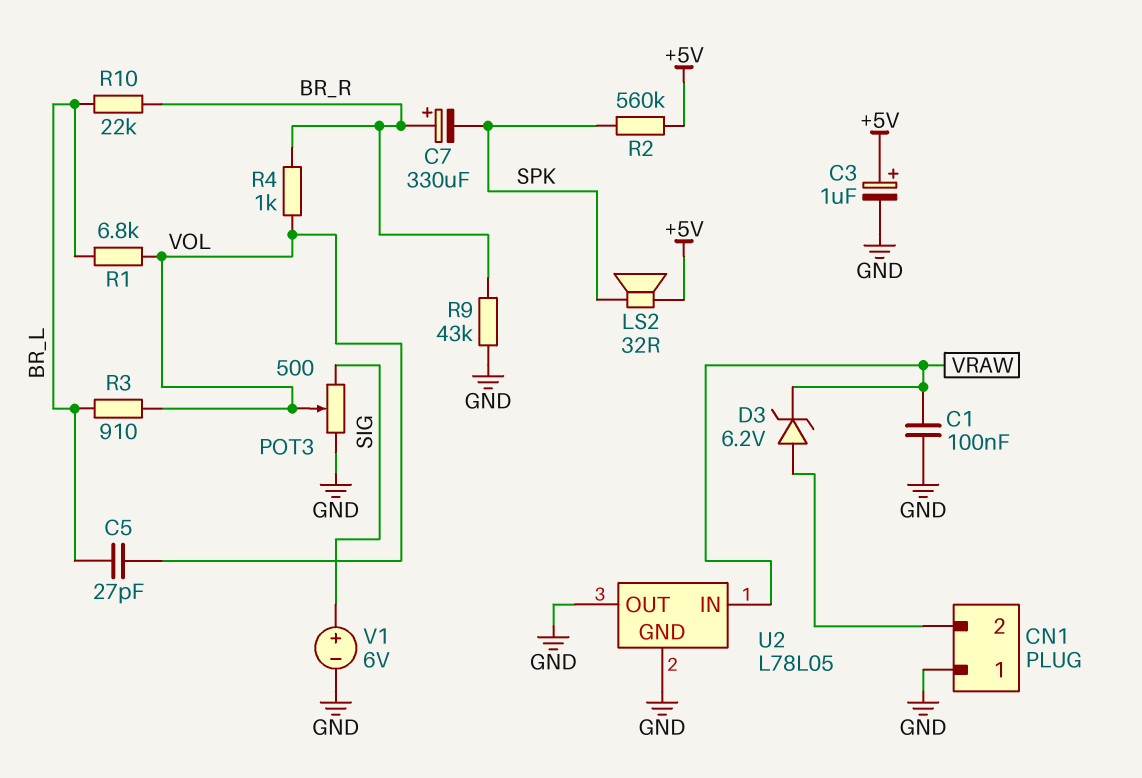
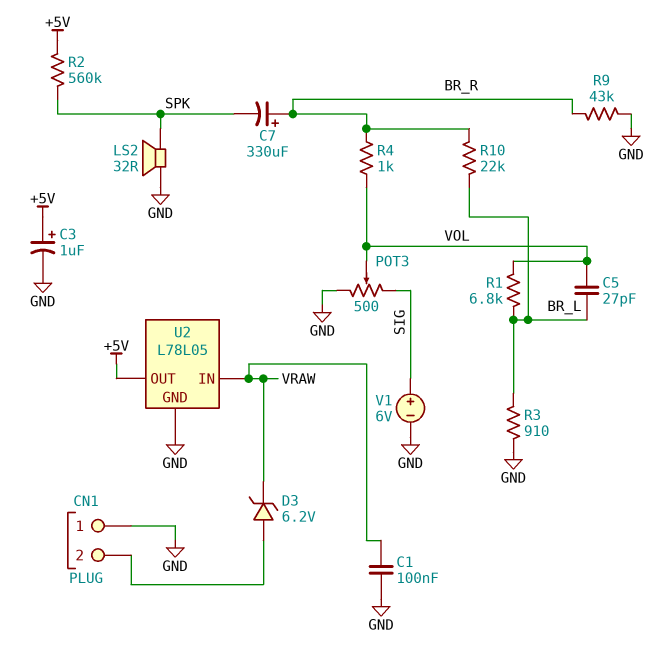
LS2: speaker 32R (+5V, SPK) -> speaker 32R (GND, SPK)
R3: 910 (BR_L, VOL) -> 910 (BR_L, GND)
U2 pin OUT: GND -> +5V

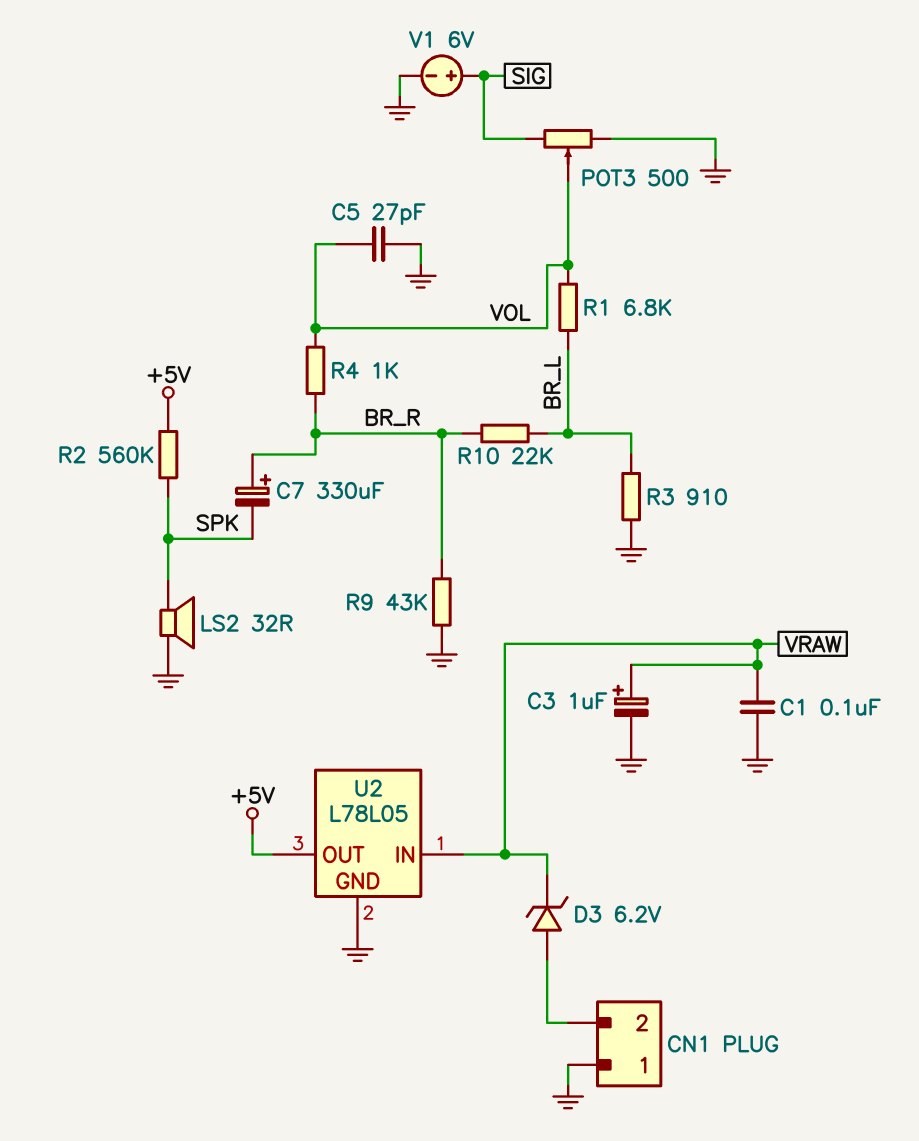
C3: 1uF (plus +5V, minus GND) -> 1uF (plus VRAW, minus GND)
C5: 27pF (BR_L, VOL) -> 27pF (GND, VOL)

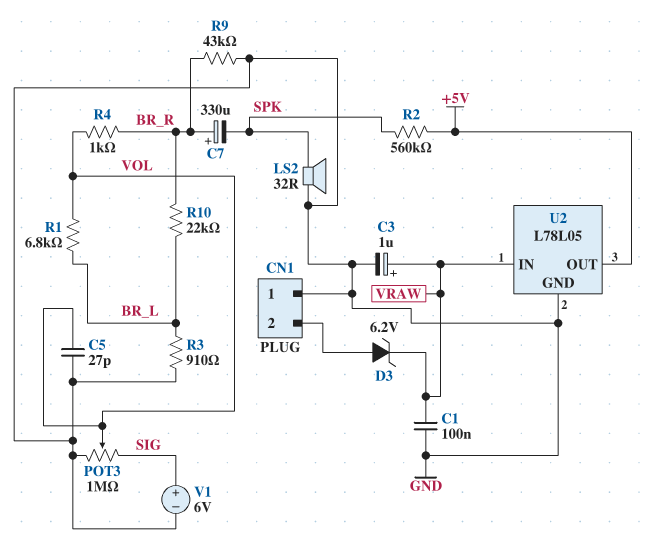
POT3: 500 (GND, SIG, wiper VOL) -> 1M (GND, SIG, wiper VOL)

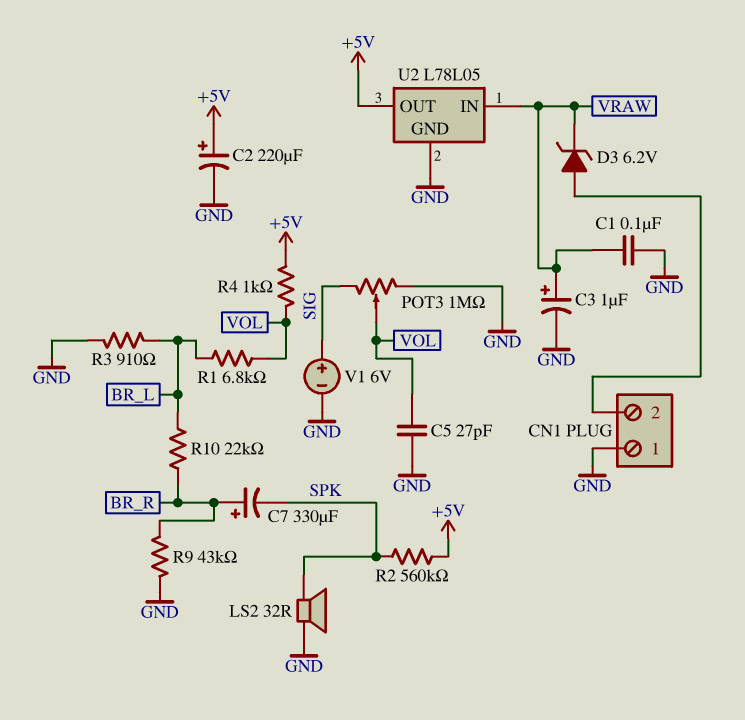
C2: none -> 220uF (plus +5V, minus GND)
R4: 1k (BR_R, VOL) -> 1k (+5V, VOL)

